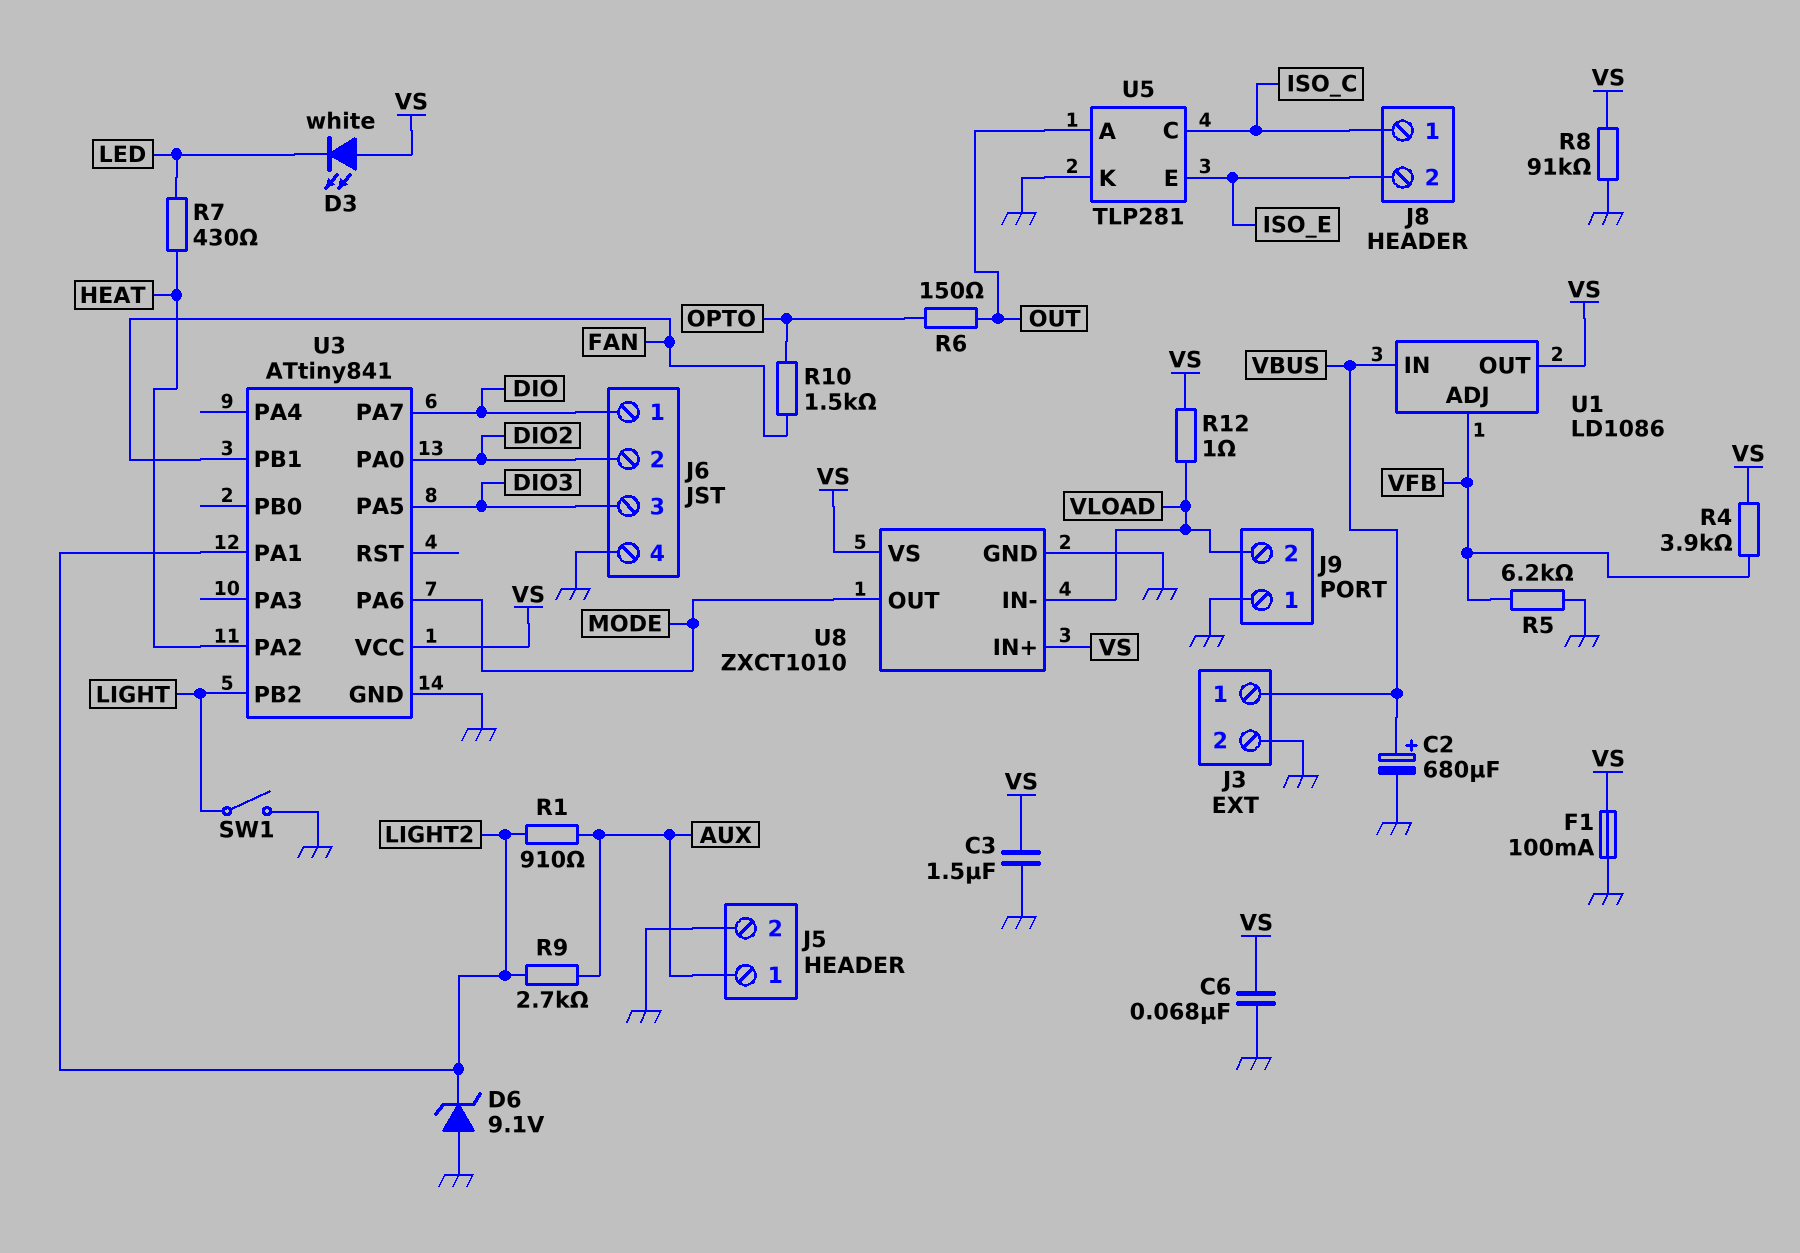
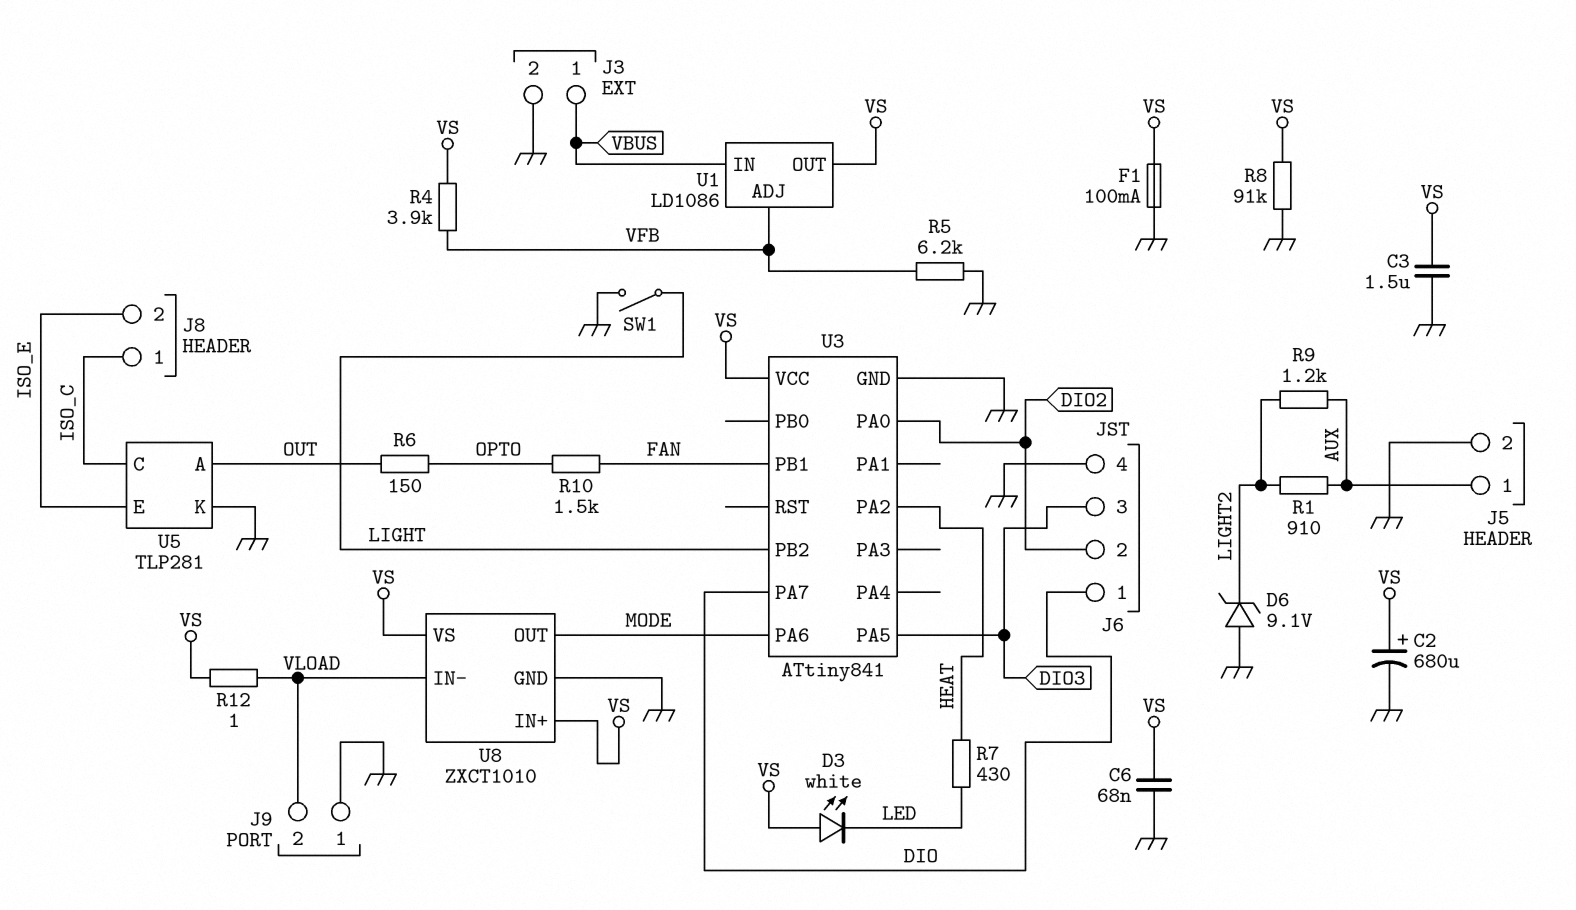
C2: 680uF (plus VBUS, minus GND) -> 680uF (plus VS, minus GND)
R9: 2.7k (AUX, LIGHT2) -> 1.2k (AUX, LIGHT2)
U3 pin PA1: LIGHT2 -> none

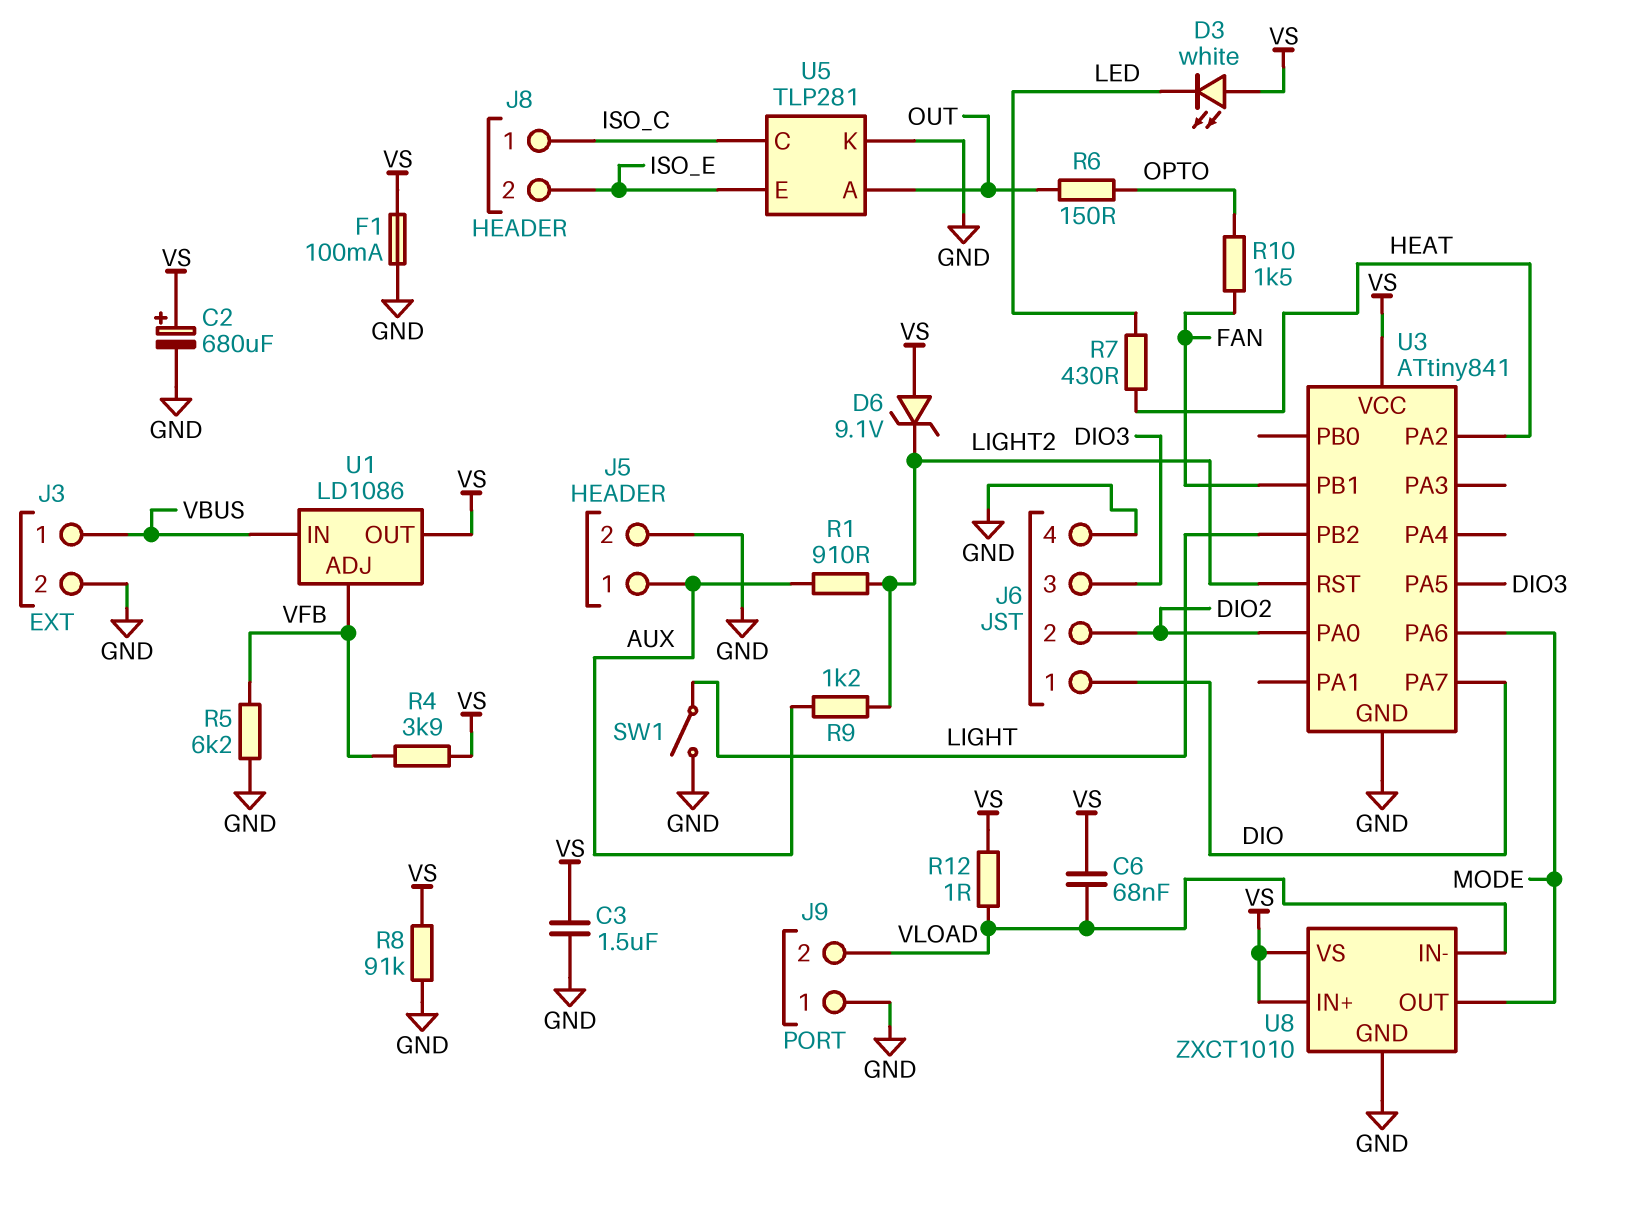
C6: 68nF (GND, VS) -> 68nF (VLOAD, VS)
D6: zener 9.1V (A GND, K LIGHT2) -> zener 9.1V (A VS, K LIGHT2)
U3 pin RST: none -> LIGHT2

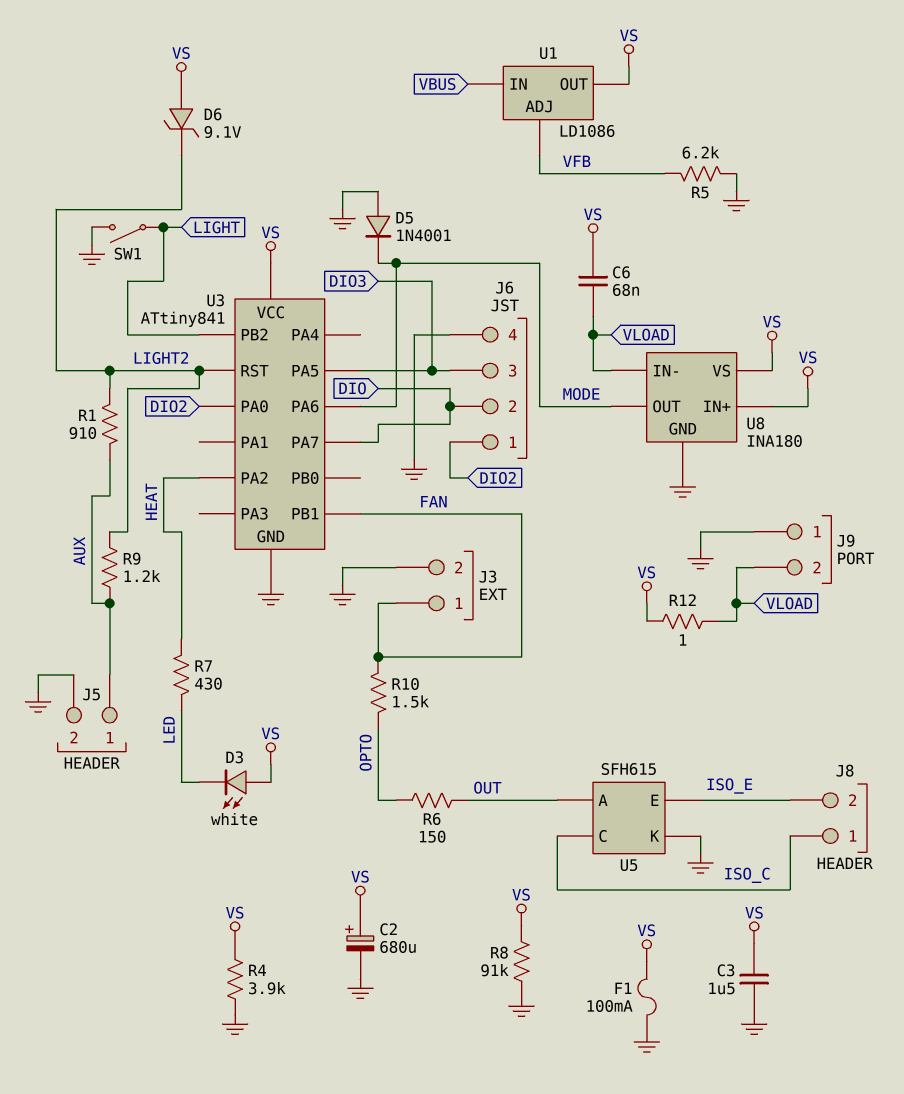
D5: none -> diode 1N4001 (A GND, K MODE)
J3 pin 1: VBUS -> FAN
J6 pin 1: DIO -> DIO2
J6 pin 2: DIO2 -> DIO
R4: 3.9k (VFB, VS) -> 3.9k (GND, VS)
U5: TLP281 -> SFH615
U8: ZXCT1010 -> INA180

